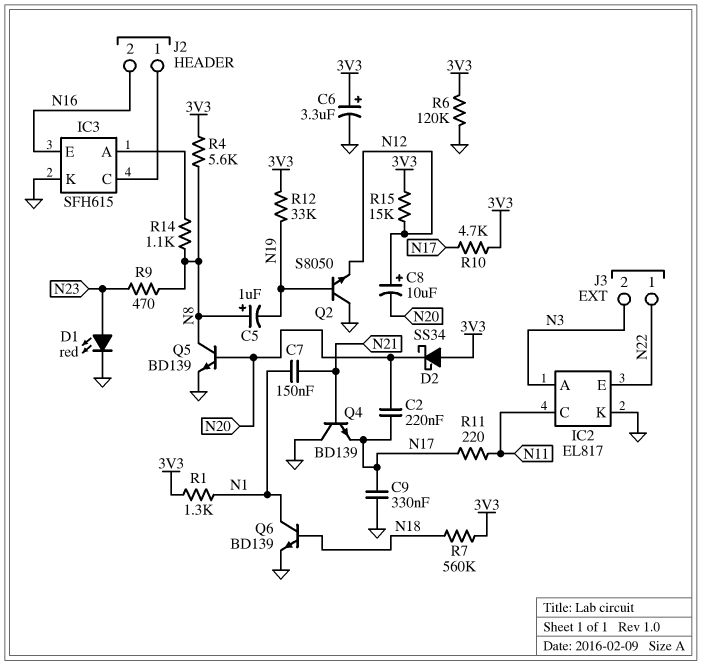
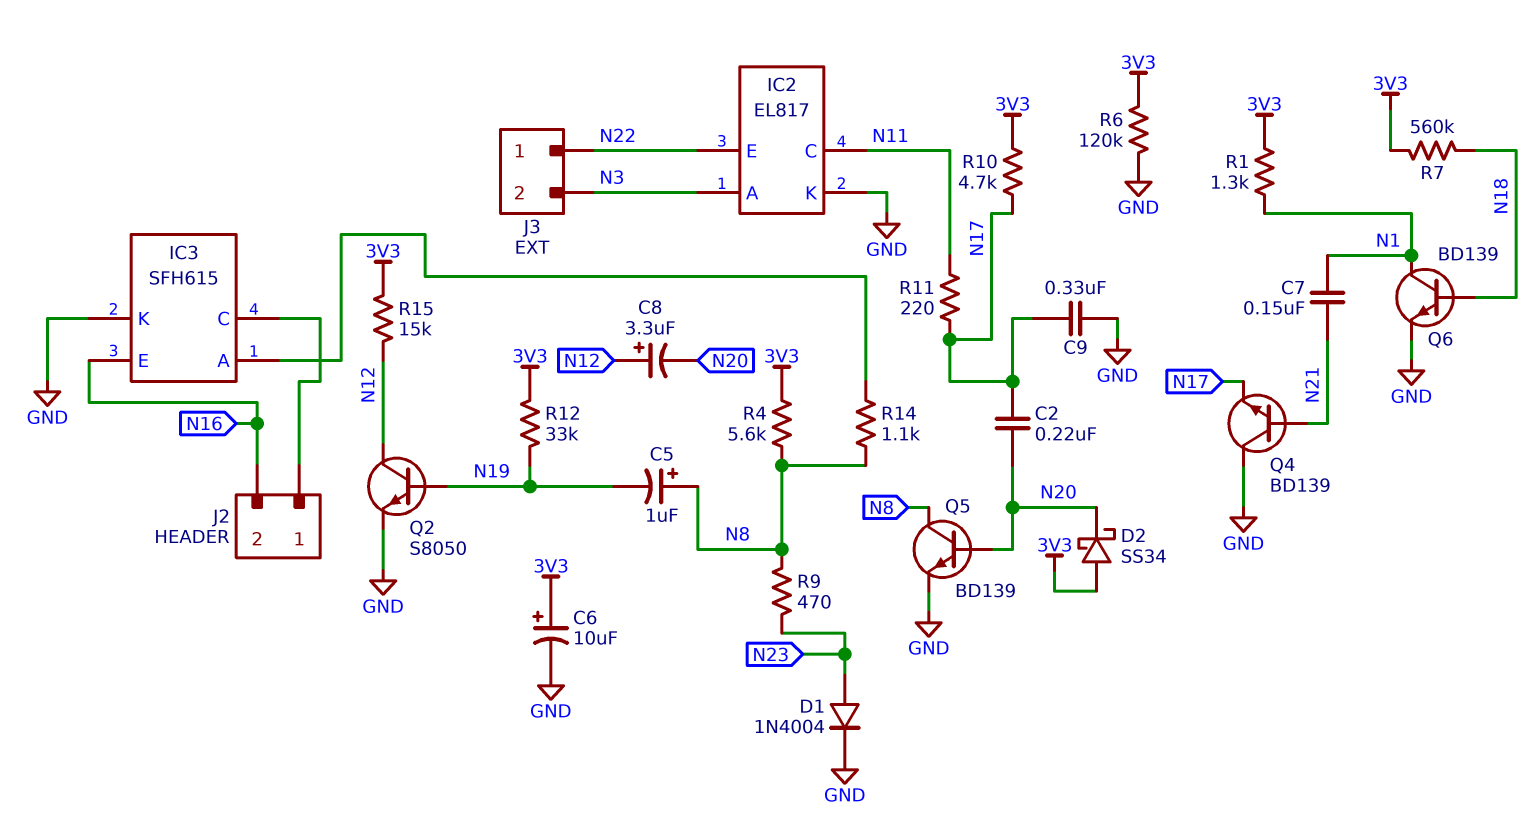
C6: 3.3uF (plus 3V3, minus GND) -> 10uF (plus 3V3, minus GND)
C8: 10uF (plus N12, minus N20) -> 3.3uF (plus N12, minus N20)
D1: LED red (A N23, K GND) -> diode 1N4004 (A N23, K GND)
Q2: NPN S8050 (B N19, C GND, E N12) -> NPN S8050 (B N19, C N12, E GND)

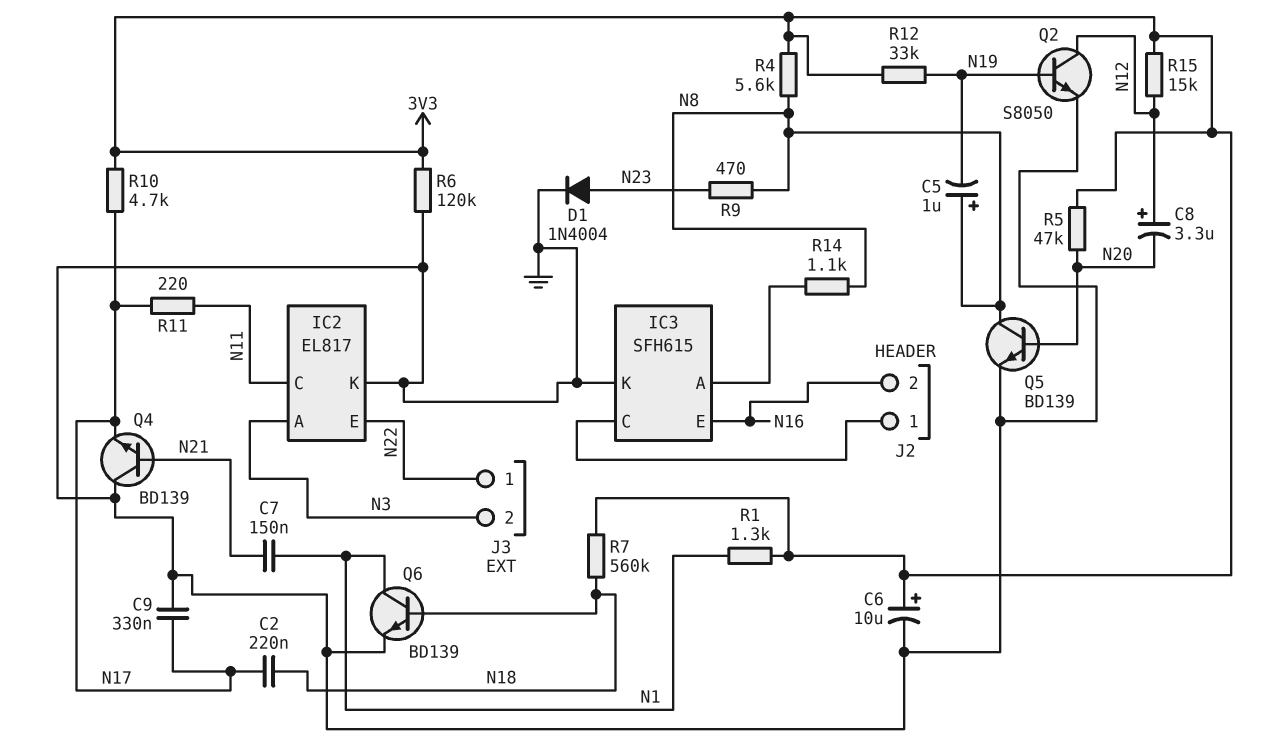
C2: 220nF (N17, N20) -> 220nF (N17, N18)
D2: schottky SS34 (A 3V3, K N20) -> none
R5: none -> 47k (3V3, N20)

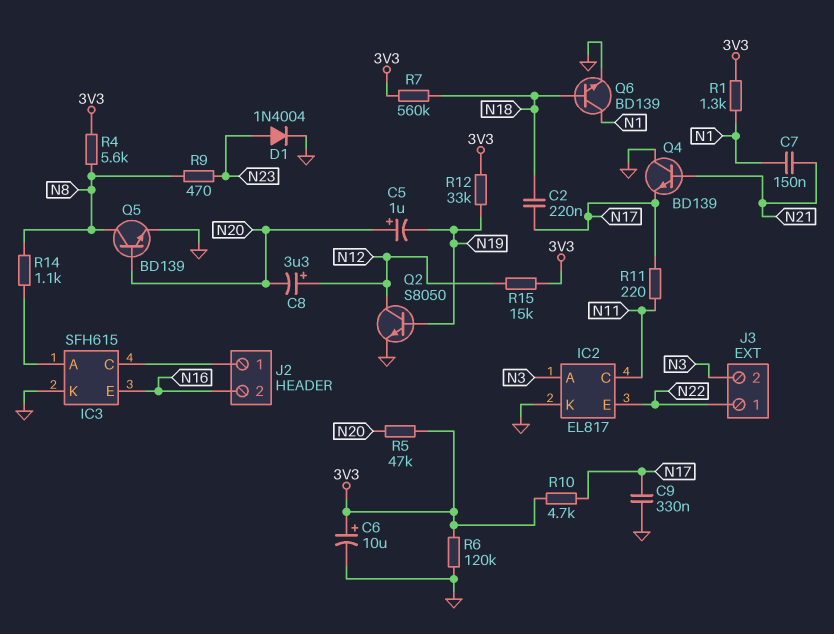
C5: 1uF (plus N8, minus N19) -> 1uF (plus N20, minus N19)

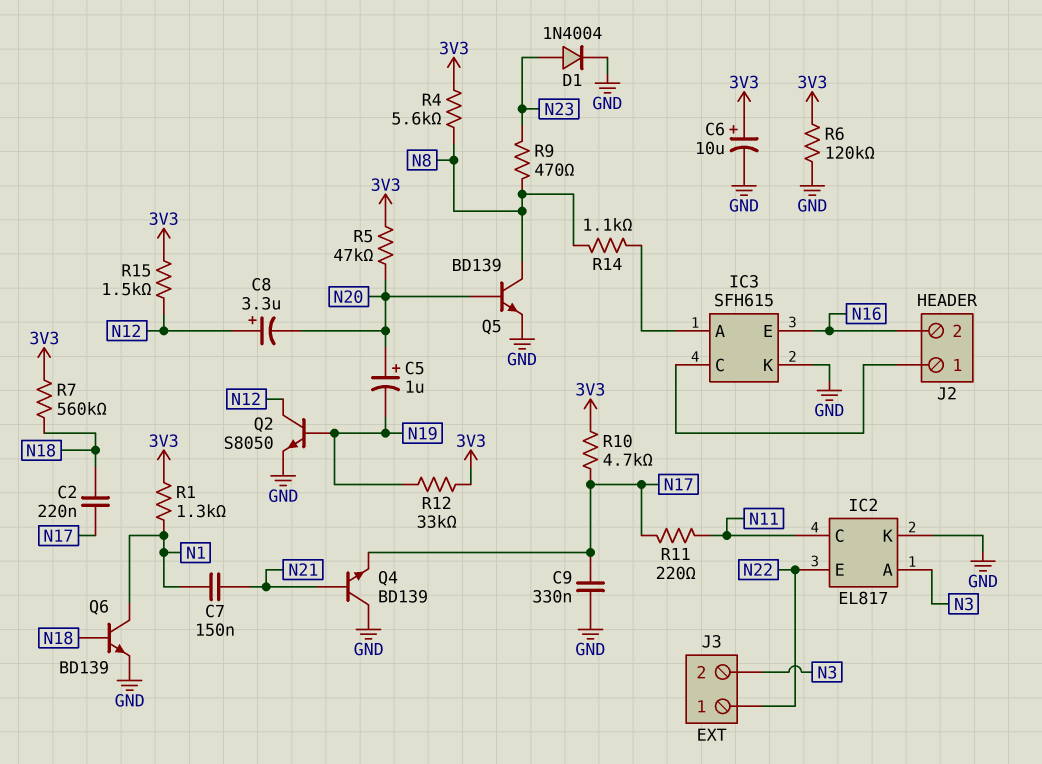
R15: 15k (3V3, N12) -> 1.5k (3V3, N12)

